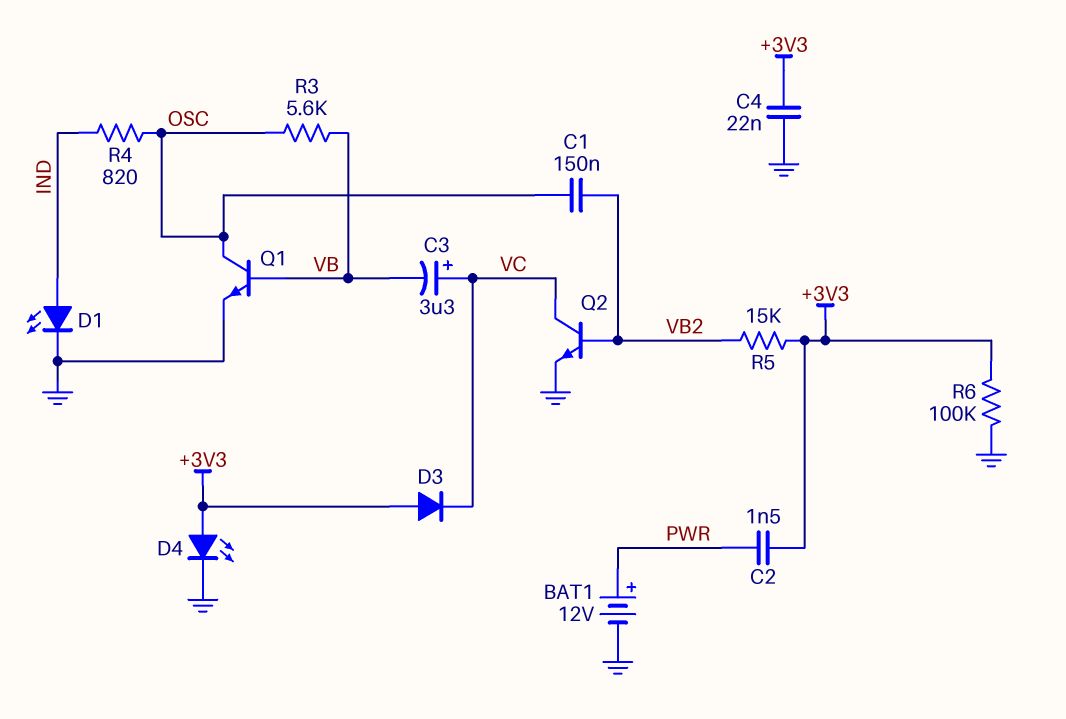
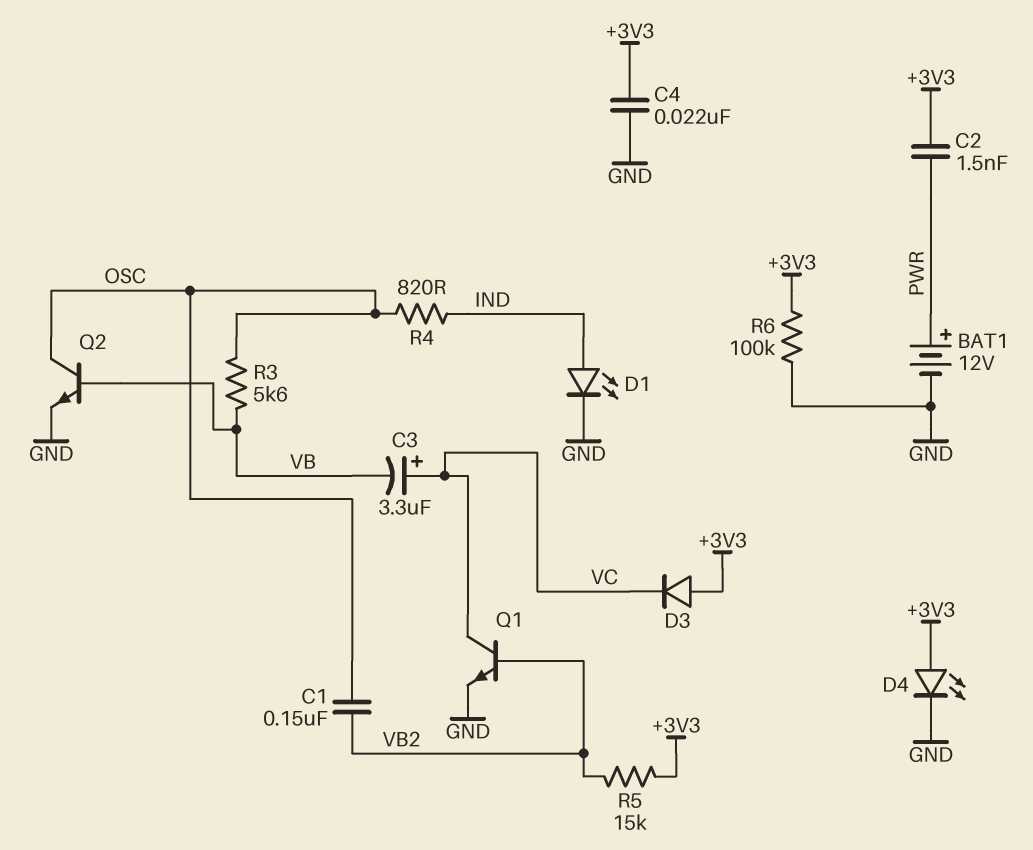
Q1: NPN (B VB, C OSC, E GND) -> NPN (B VB2, C VC, E GND)
Q2: NPN (B VB2, C VC, E GND) -> NPN (B VB, C OSC, E GND)

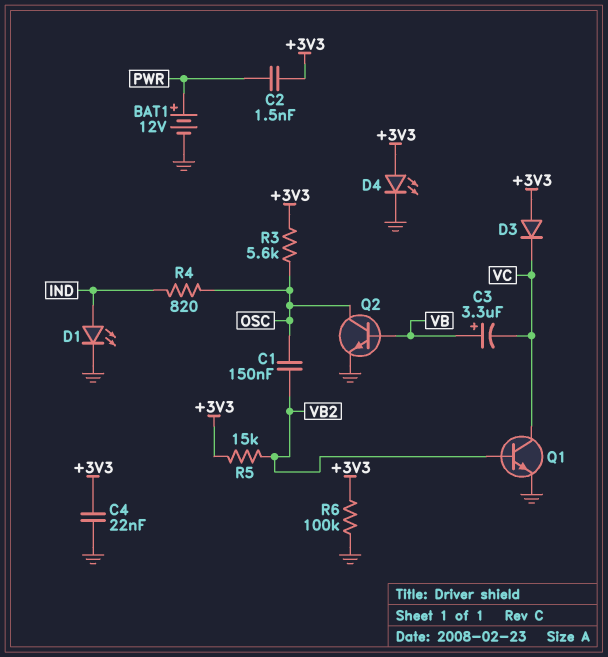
C3: 3.3uF (plus VC, minus VB) -> 3.3uF (plus VB, minus VC)
R3: 5.6k (OSC, VB) -> 5.6k (+3V3, OSC)

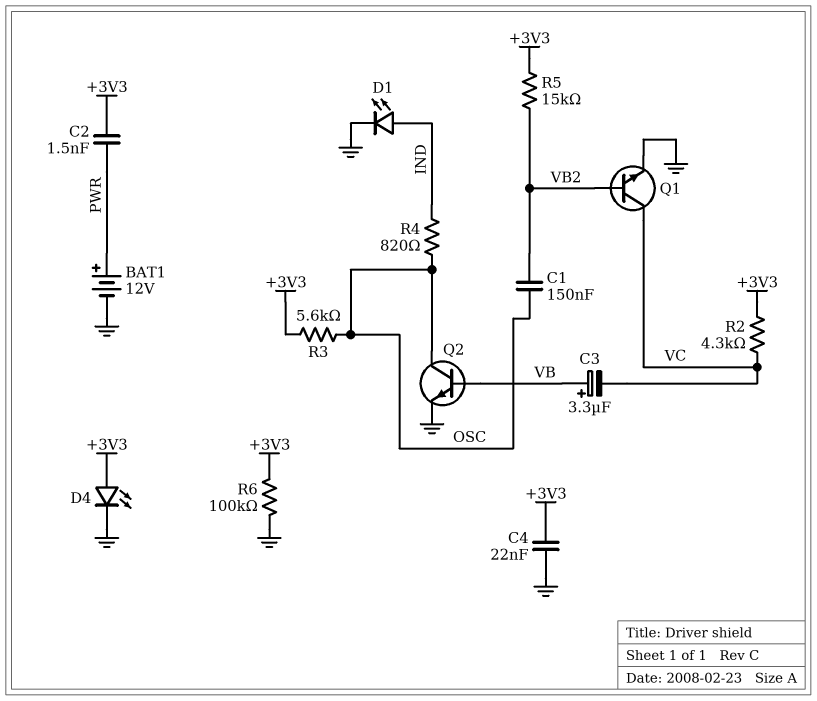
D3: diode (A +3V3, K VC) -> none
R2: none -> 4.3k (+3V3, VC)

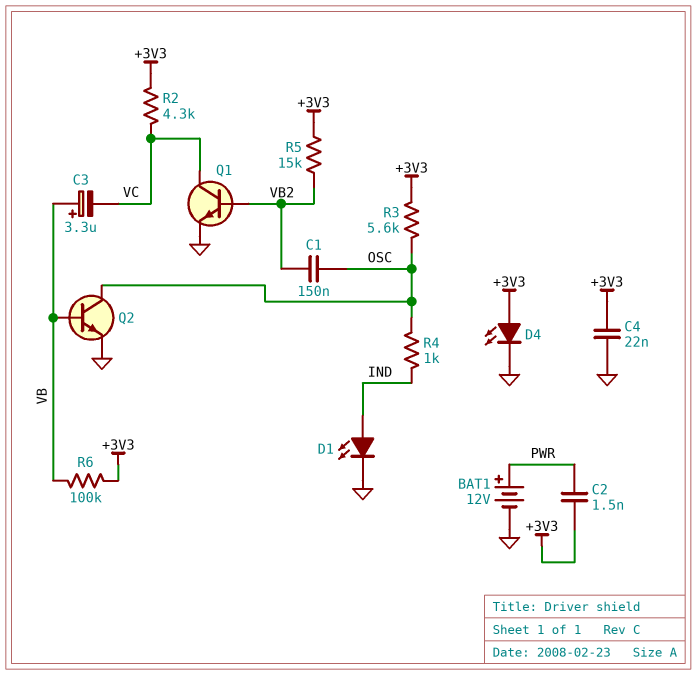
R4: 820 (IND, OSC) -> 1k (IND, OSC)
R6: 100k (+3V3, GND) -> 100k (+3V3, VB)

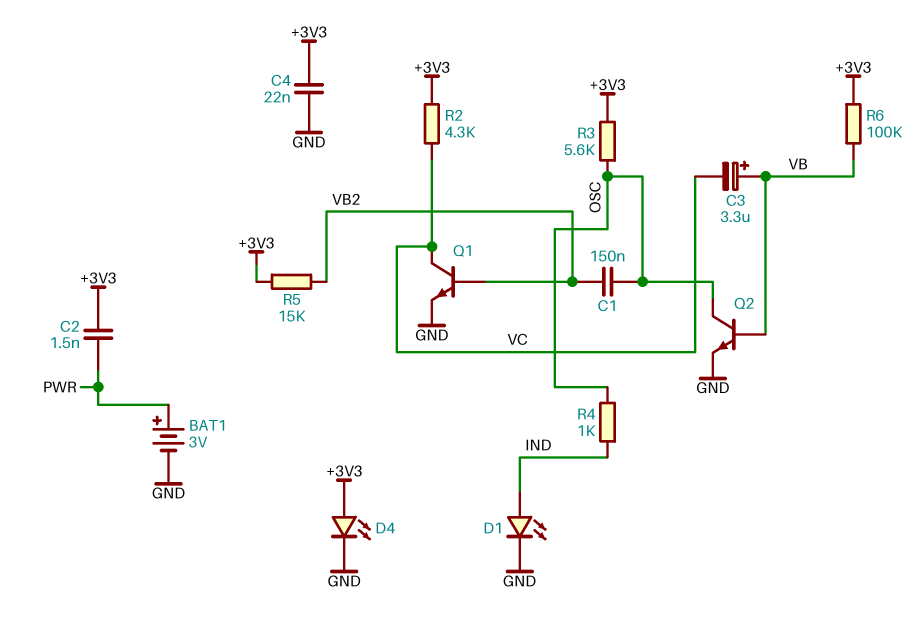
BAT1: 12V (plus PWR, minus GND) -> 3V (plus PWR, minus GND)

